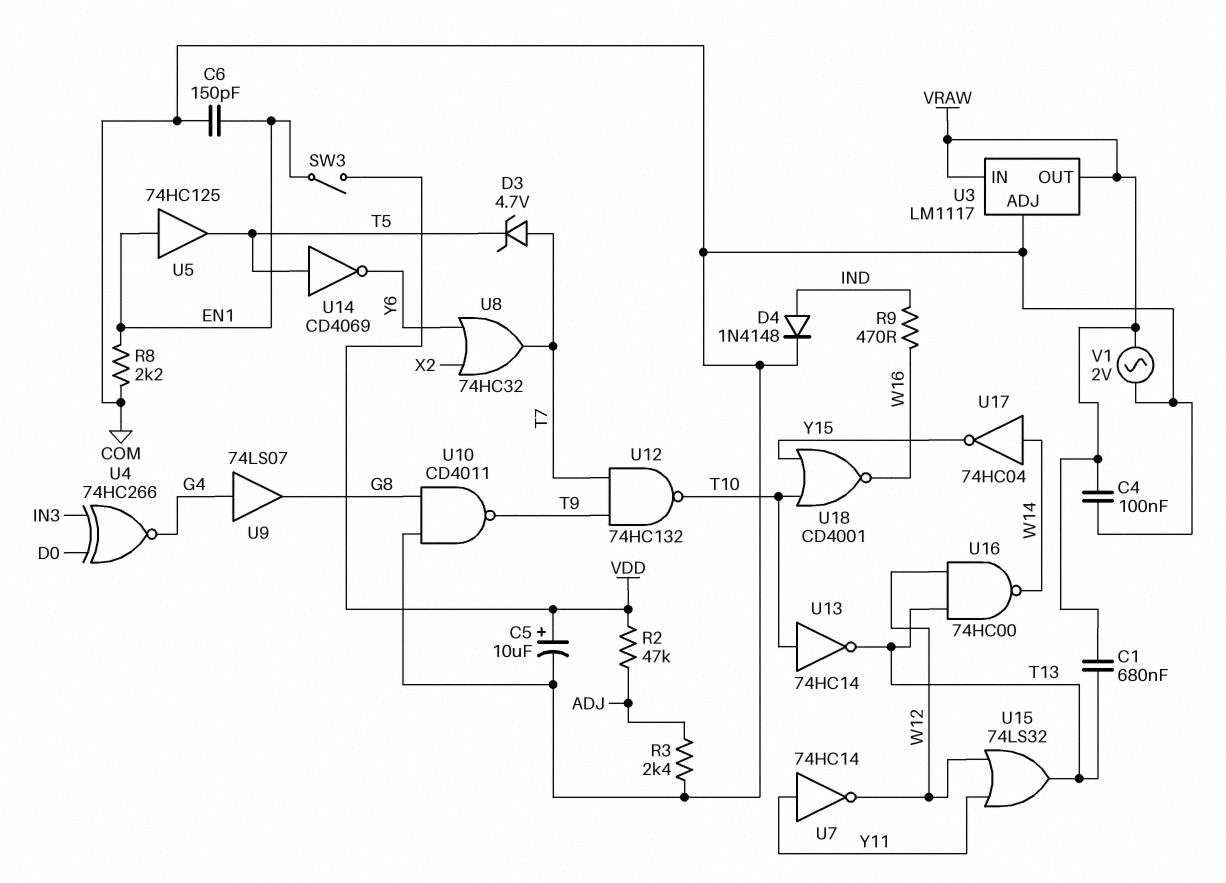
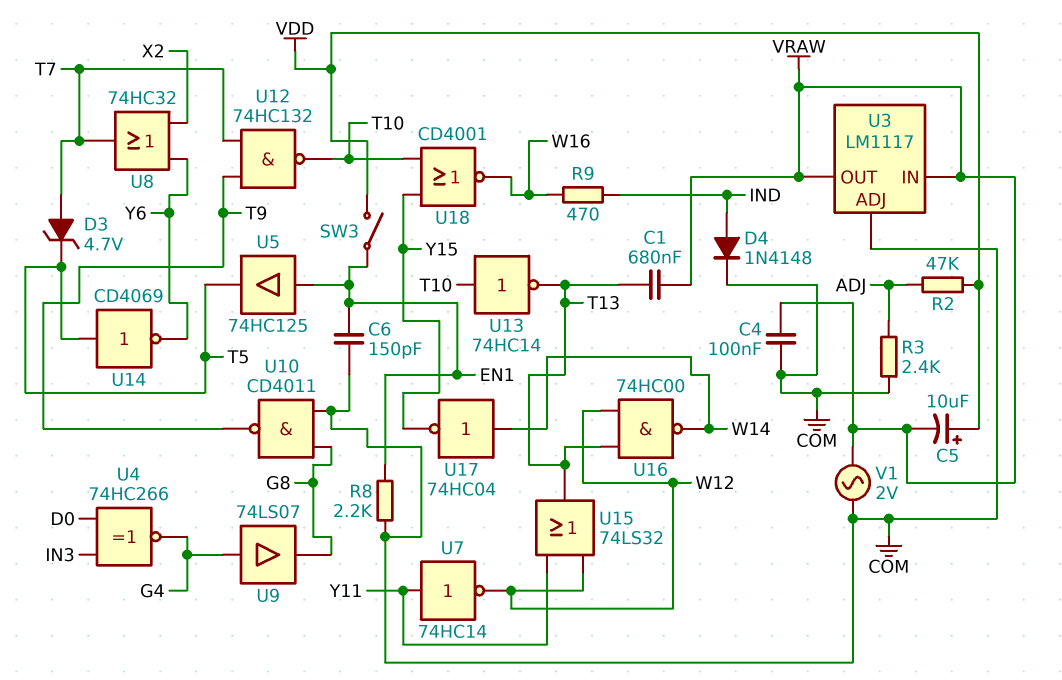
C5: 10uF (plus VDD, minus COM) -> 10uF (plus VDD, minus VRAW)

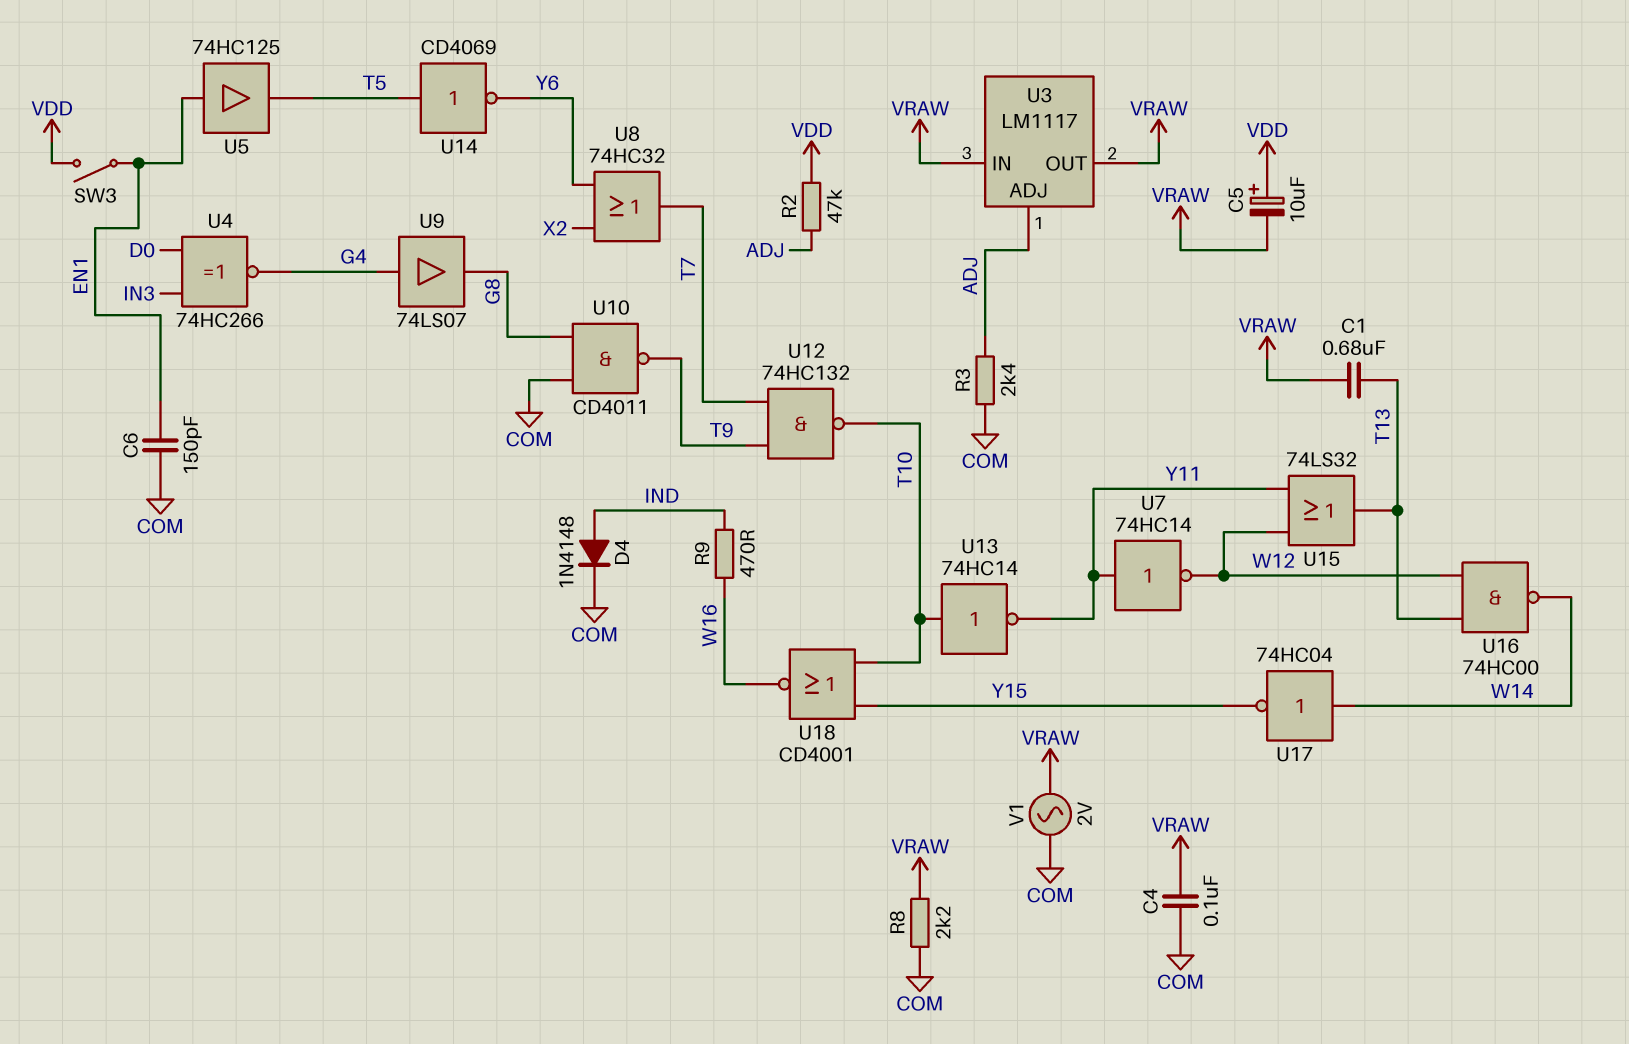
D3: zener 4.7V (A T7, K T5) -> none
R8: 2.2k (COM, EN1) -> 2.2k (COM, VRAW)
U3 pin ADJ: COM -> ADJ
U13: NOT 74HC14 (in T10, out T13) -> NOT 74HC14 (in T10, out Y11)

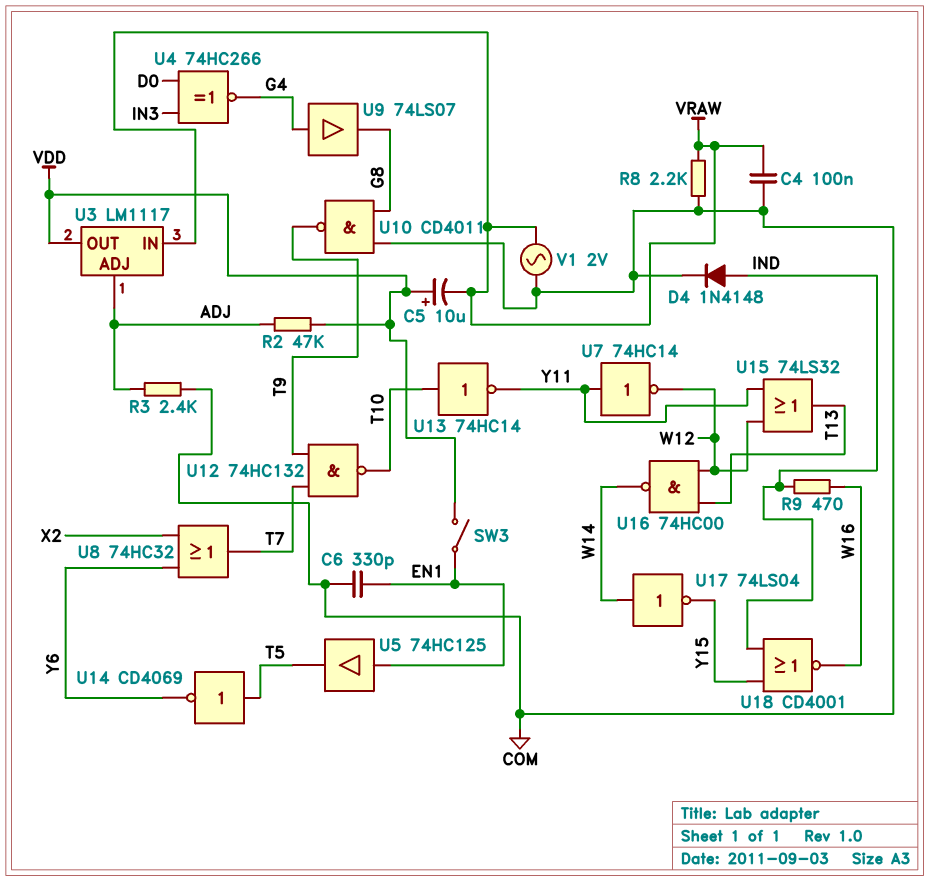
C1: 680nF (T13, VRAW) -> none
C6: 150pF (COM, EN1) -> 330pF (COM, EN1)
U3 pin OUT: VRAW -> VDD
U17: NOT 74HC04 (in W14, out Y15) -> NOT 74LS04 (in W14, out Y15)
U18: NOR CD4001 (in T10, in Y15, out W16) -> NOR CD4001 (in IND, in Y15, out W16)

